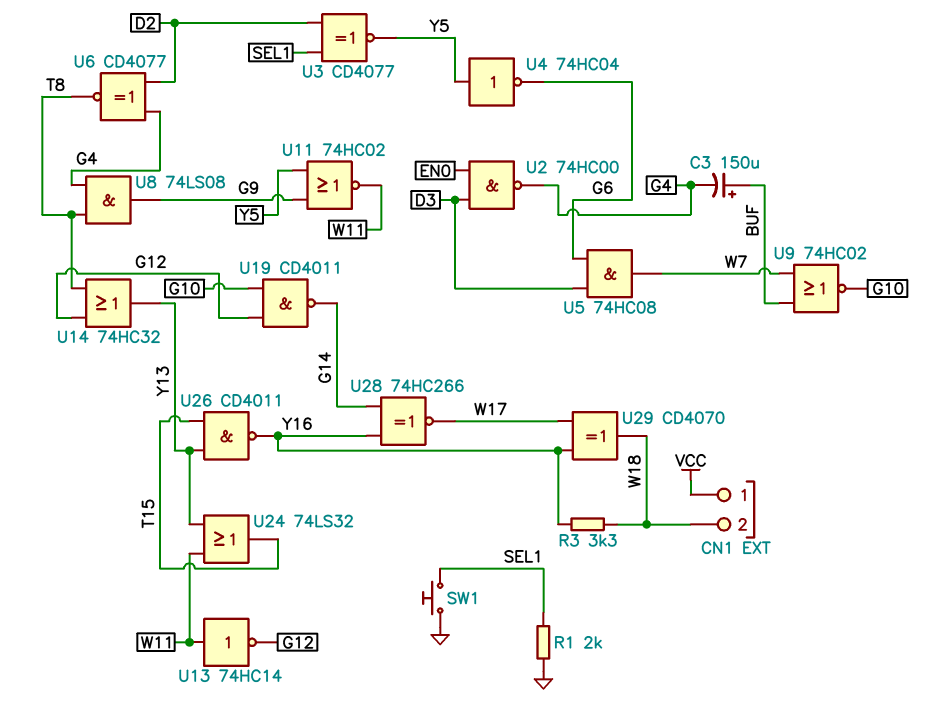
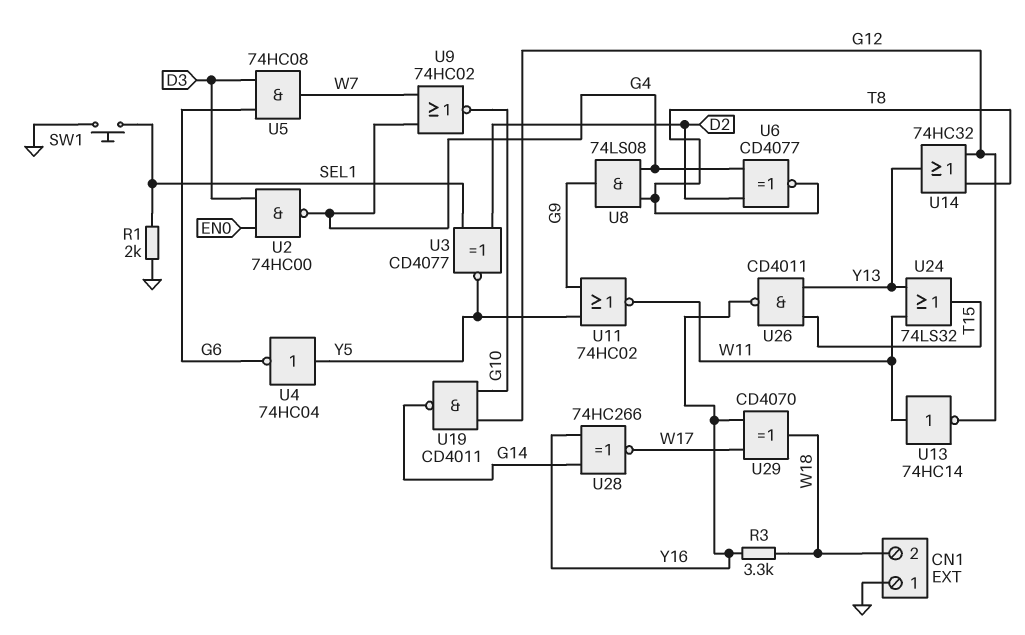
C3: 150uF (plus BUF, minus G4) -> none
CN1 pin 1: VCC -> GND
U9: NOR 74HC02 (in BUF, in W7, out G10) -> NOR 74HC02 (in G4, in W7, out G10)

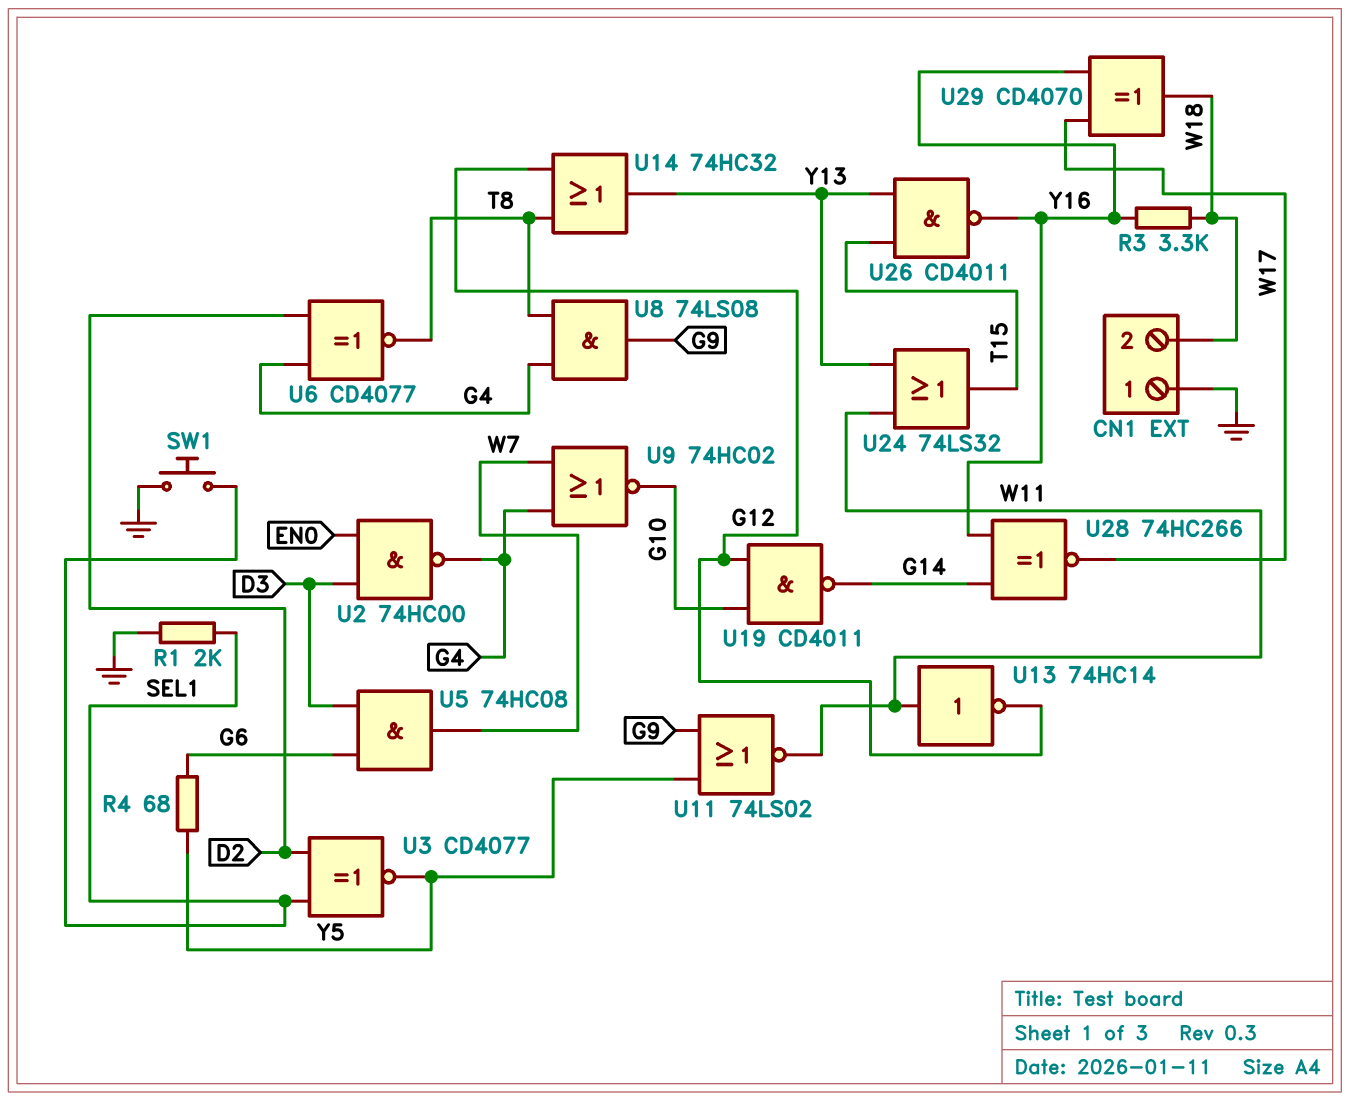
R4: none -> 68 (G6, Y5)
U4: NOT 74HC04 (in Y5, out G6) -> none
U11: NOR 74HC02 (in G9, in Y5, out W11) -> NOR 74LS02 (in G9, in Y5, out W11)

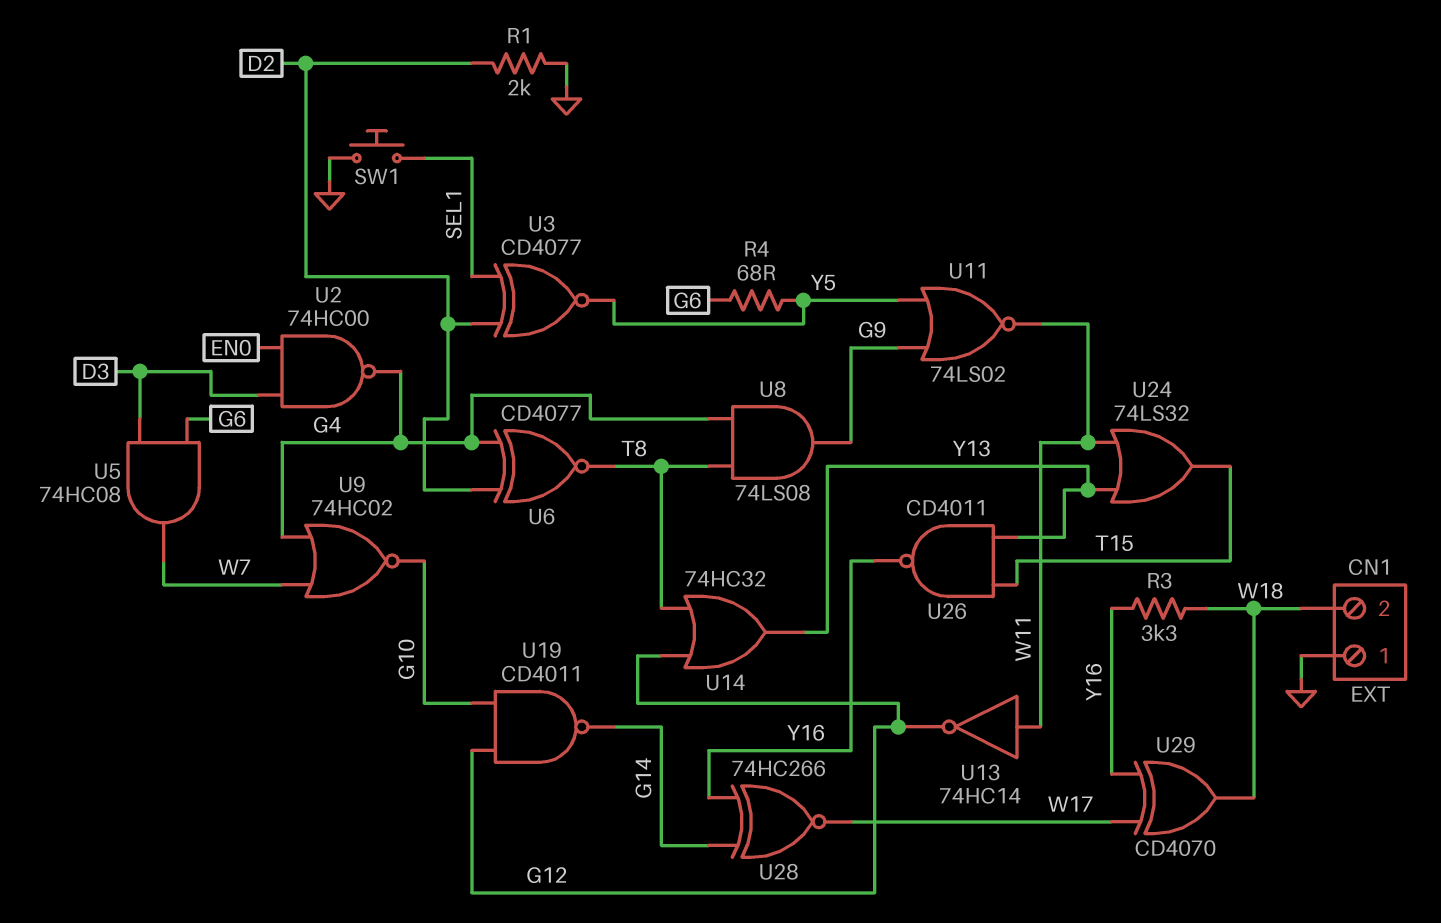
R1: 2k (GND, SEL1) -> 2k (D2, GND)

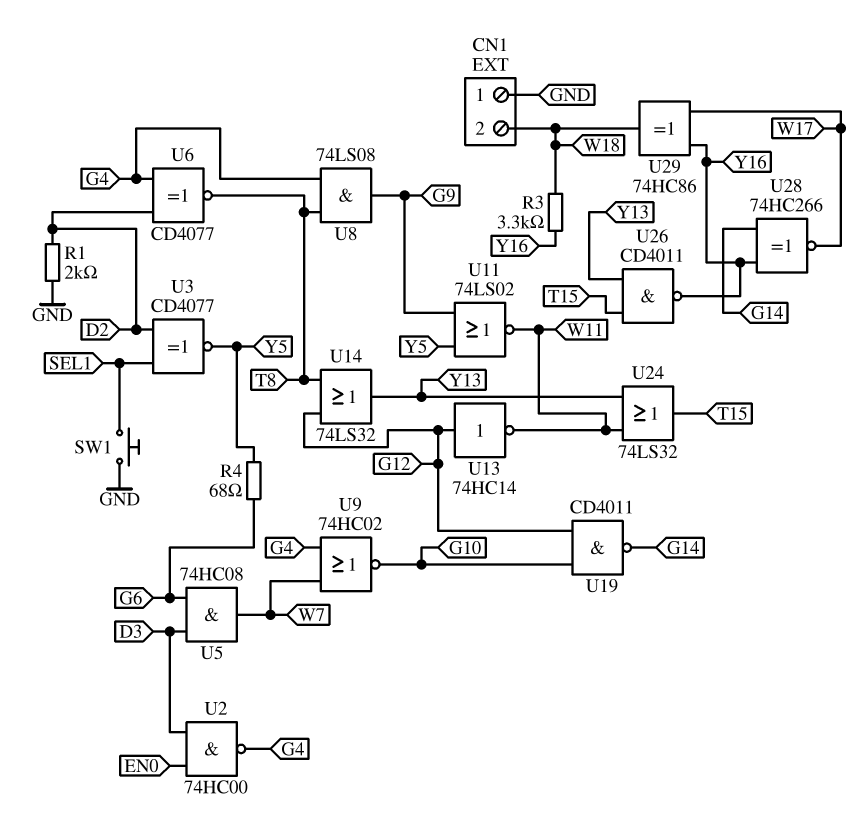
U13: NOT 74HC14 (in W11, out G12) -> NOT 74HC14 (in G12, out W11)
U14: OR 74HC32 (in G12, in T8, out Y13) -> OR 74LS32 (in G12, in T8, out Y13)
U29: XOR CD4070 (in W17, in Y16, out W18) -> XOR 74HC86 (in W17, in Y16, out W18)

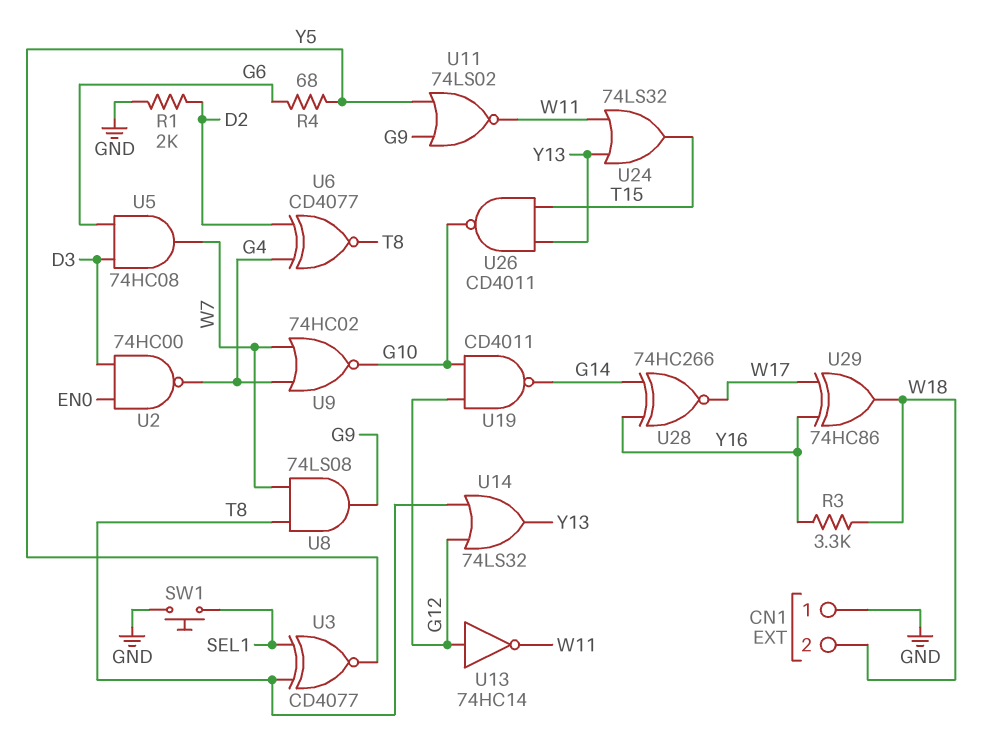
U3: XNOR CD4077 (in D2, in SEL1, out Y5) -> XNOR CD4077 (in SEL1, in T8, out Y5)
U8: AND 74LS08 (in G4, in T8, out G9) -> AND 74LS08 (in T8, in W7, out G9)
U26: NAND CD4011 (in T15, in Y13, out Y16) -> NAND CD4011 (in T15, in Y13, out G10)

